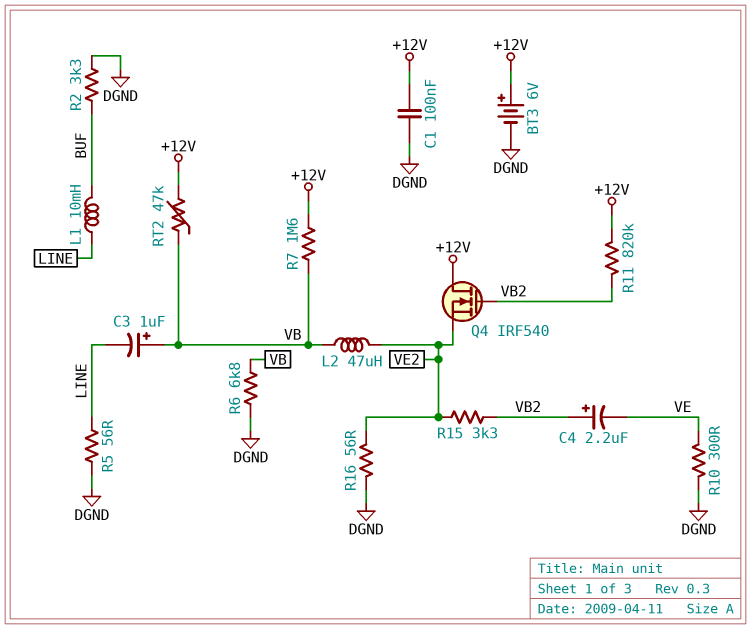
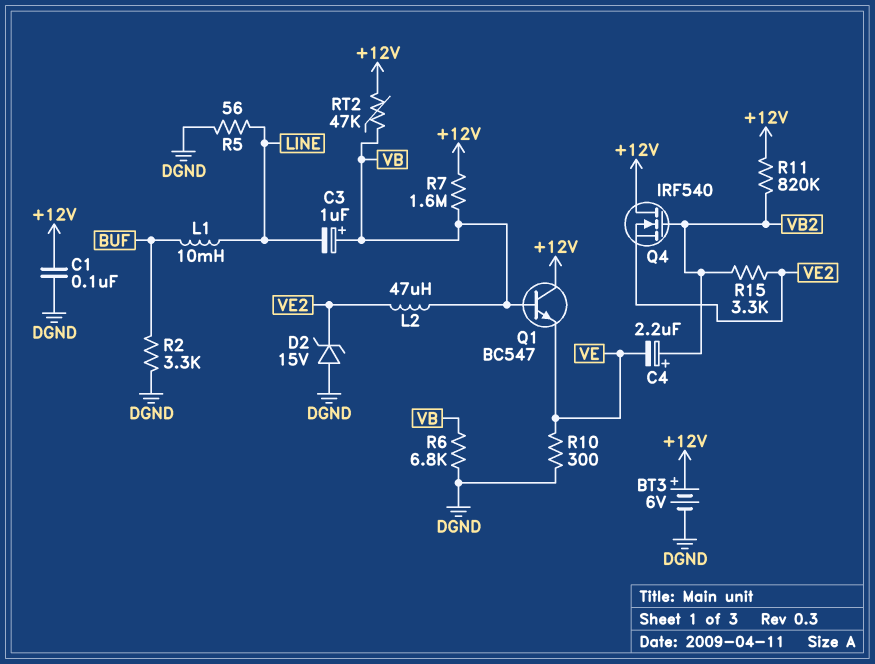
D2: none -> zener 15V (A DGND, K VE2)
Q1: none -> NPN BC547 (B VB, C +12V, E VE)
R16: 56 (DGND, VE2) -> none

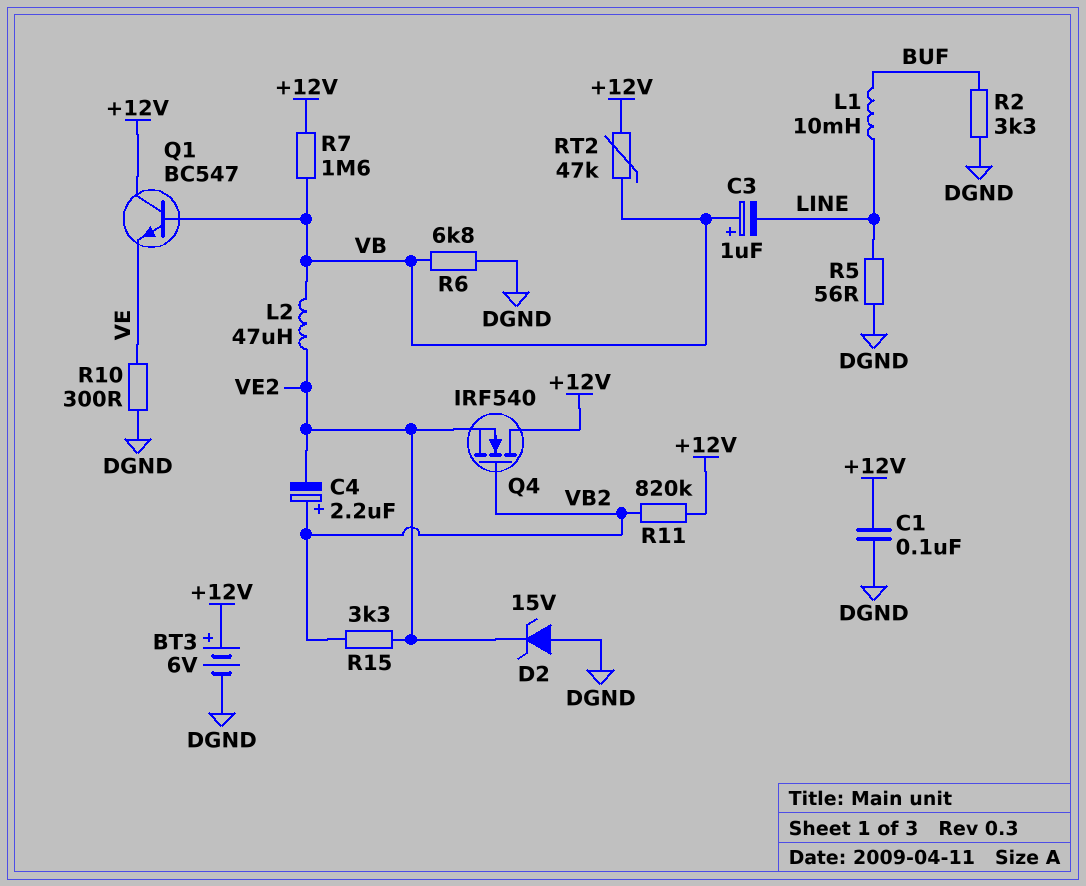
C4: 2.2uF (plus VB2, minus VE) -> 2.2uF (plus VB2, minus VE2)

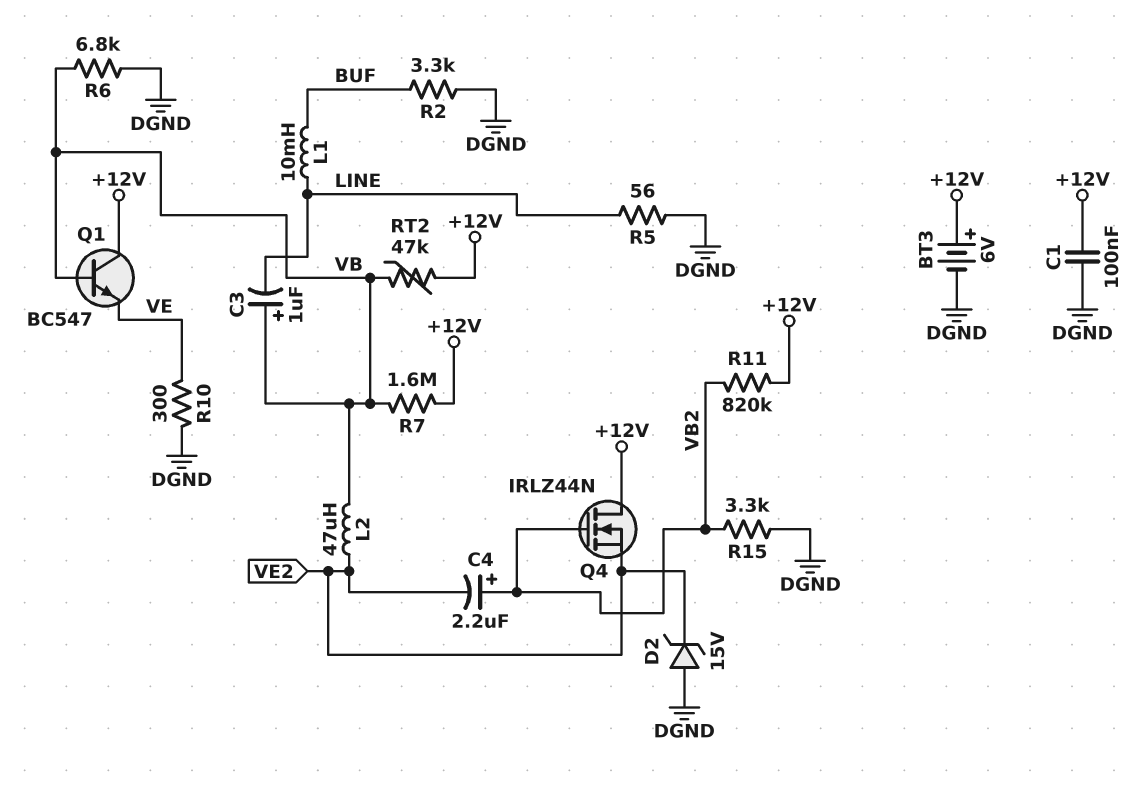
Q4: NMOS IRF540 (G VB2, D +12V, S VE2) -> NMOS IRLZ44N (G VB2, D +12V, S VE2)
R15: 3.3k (VB2, VE2) -> 3.3k (DGND, VB2)

